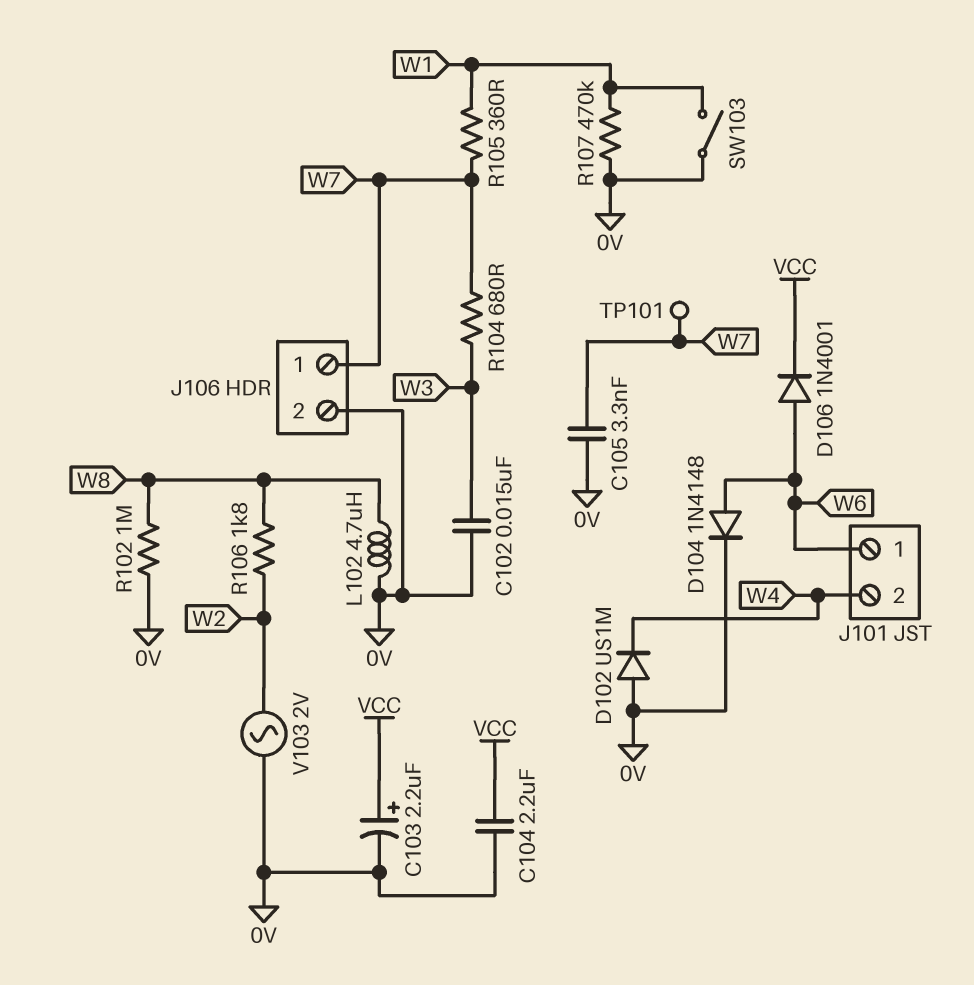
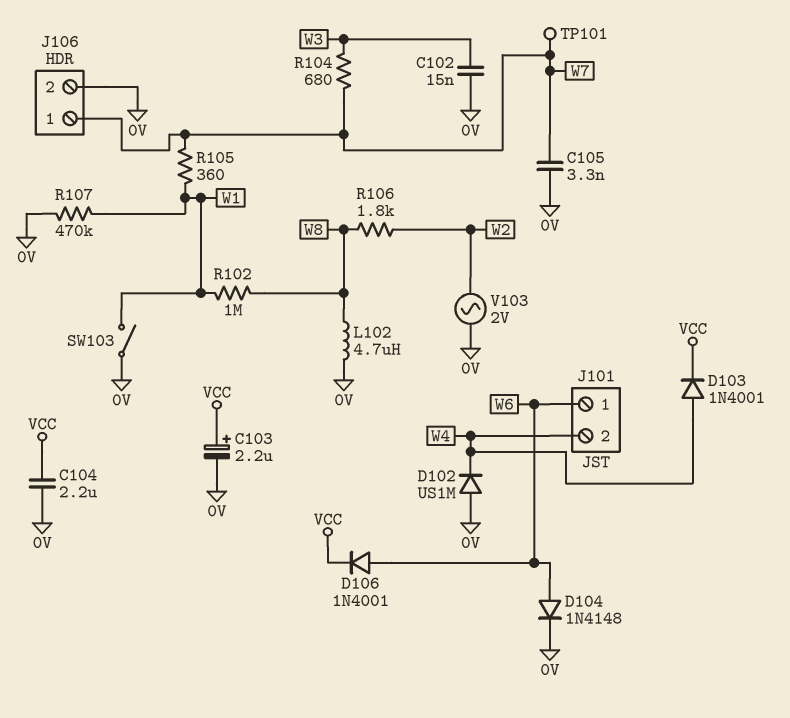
D103: none -> diode 1N4001 (A W4, K VCC)
R102: 1M (0V, W8) -> 1M (W1, W8)

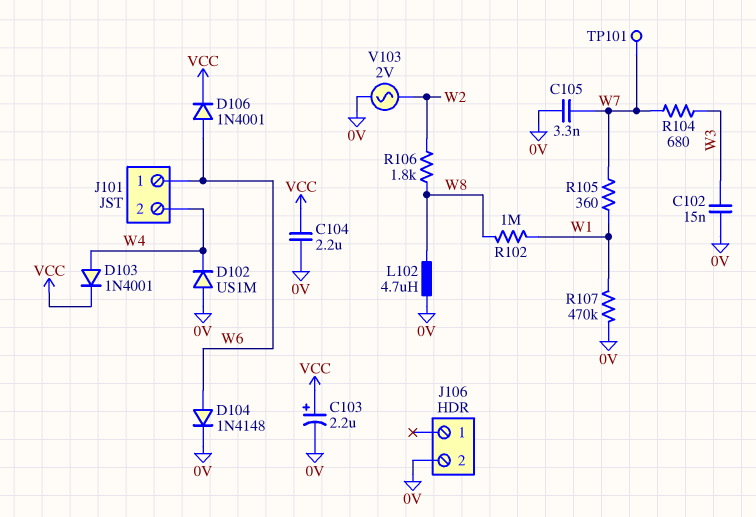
J106 pin 1: W7 -> none
SW103: switch (0V, W1) -> none

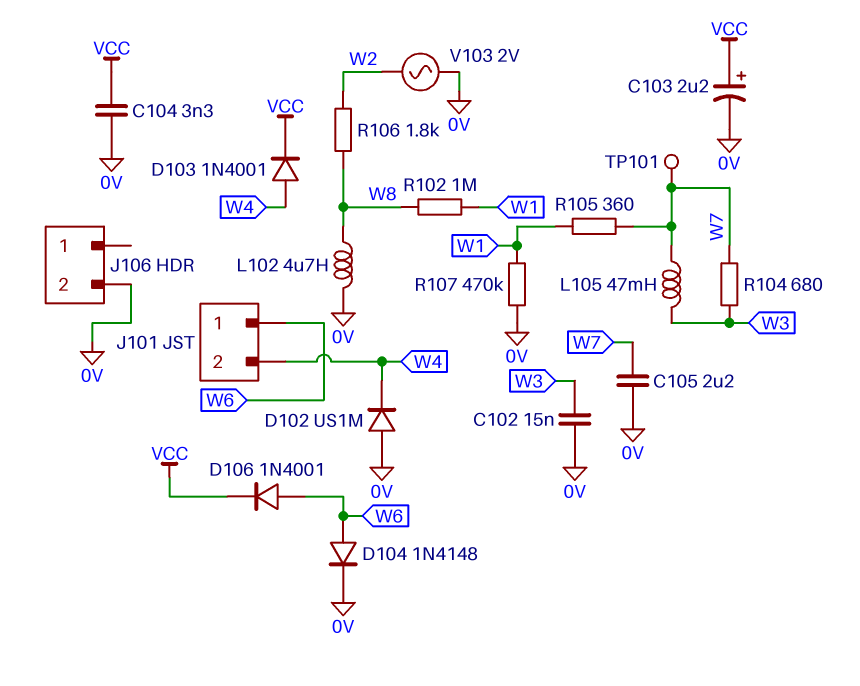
C104: 2.2uF (0V, VCC) -> 3.3nF (0V, VCC)
C105: 3.3nF (0V, W7) -> 2.2uF (0V, W7)
L105: none -> 47mH (W3, W7)

